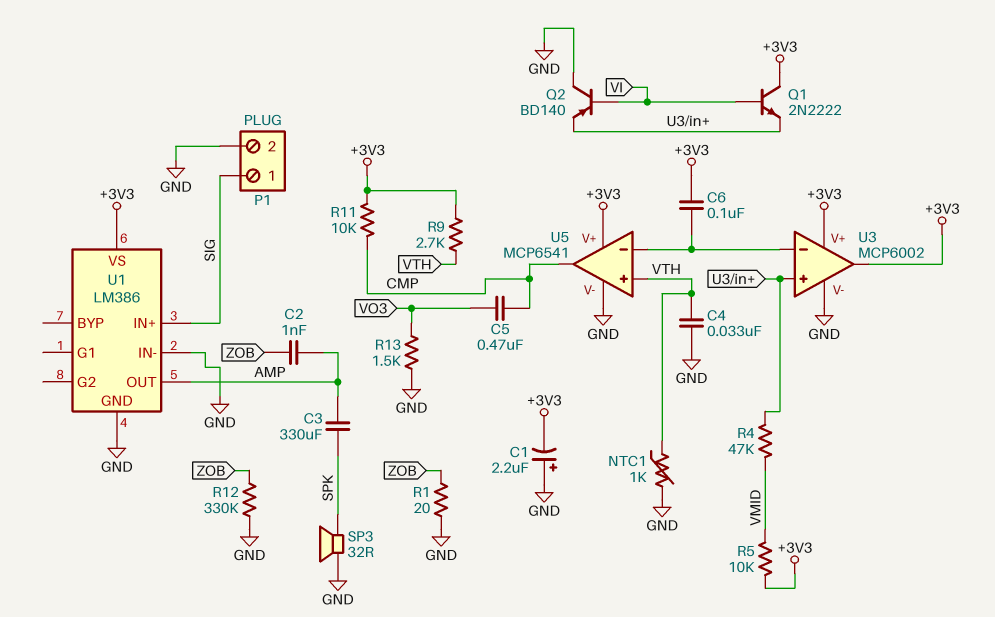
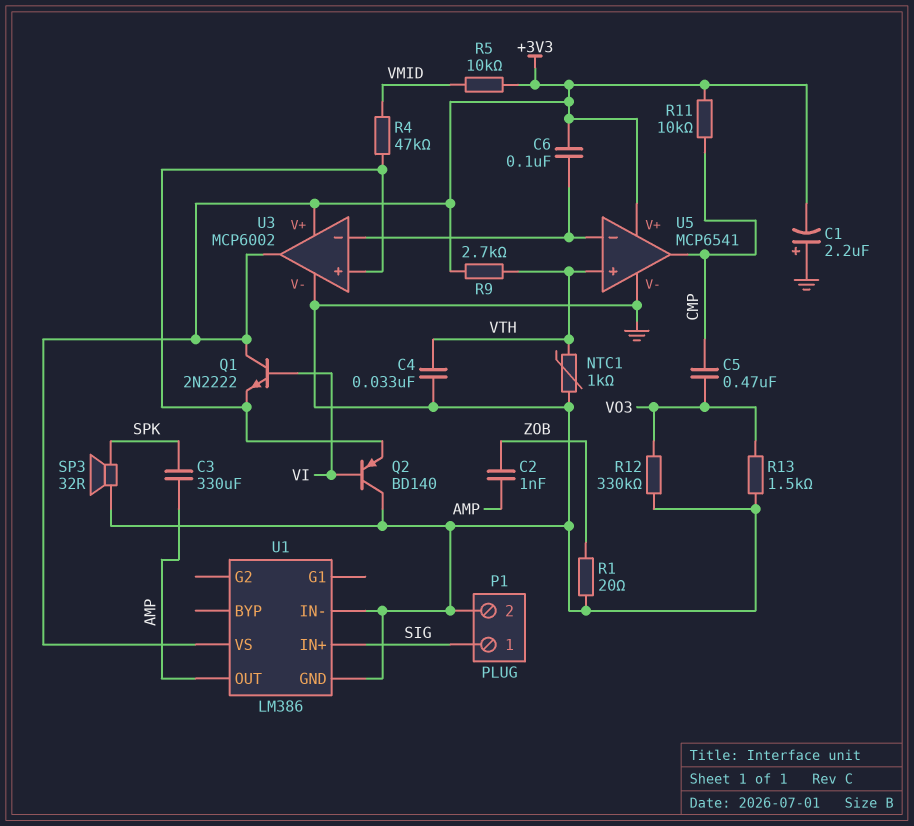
R12: 330k (GND, ZOB) -> 330k (GND, VO3)

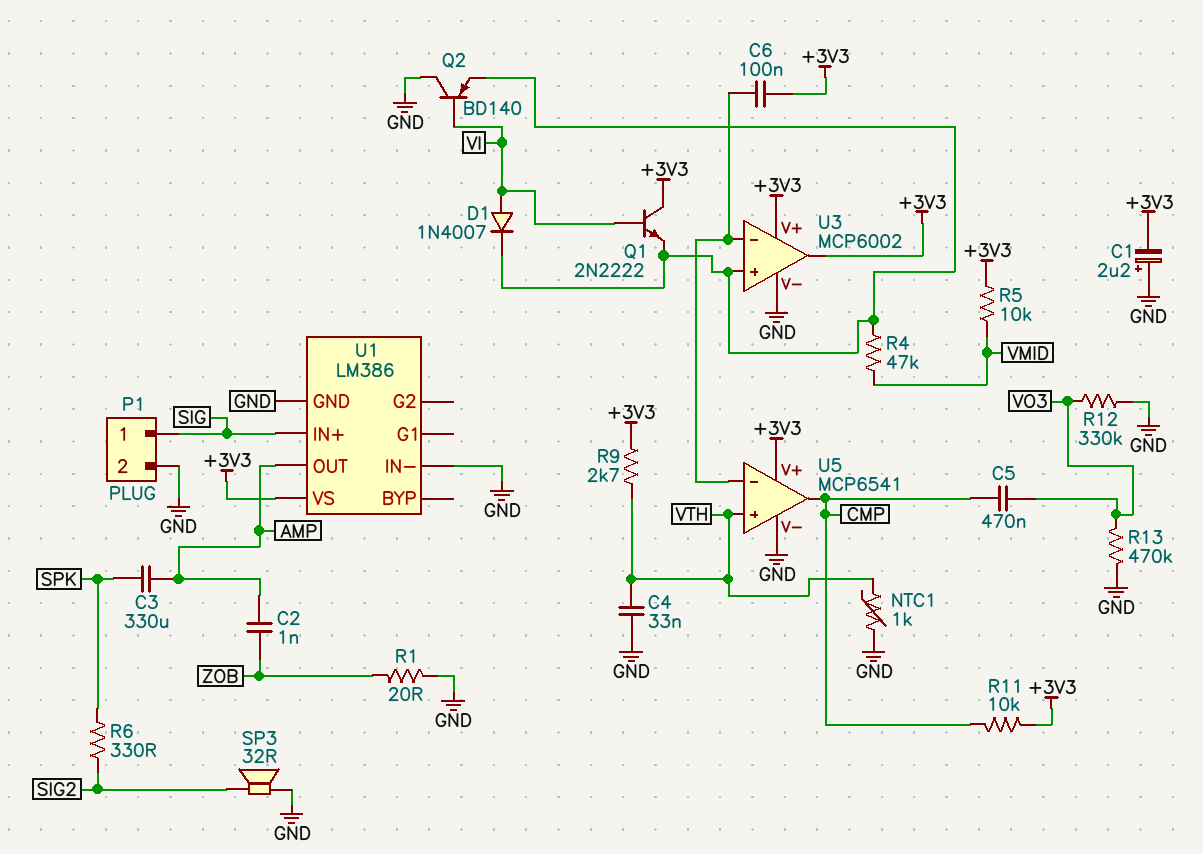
D1: none -> diode 1N4007 (A VI, K U3/in+)
R6: none -> 330 (SIG2, SPK)
R13: 1.5k (GND, VO3) -> 470k (GND, VO3)
SP3: speaker 32R (GND, SPK) -> speaker 32R (GND, SIG2)

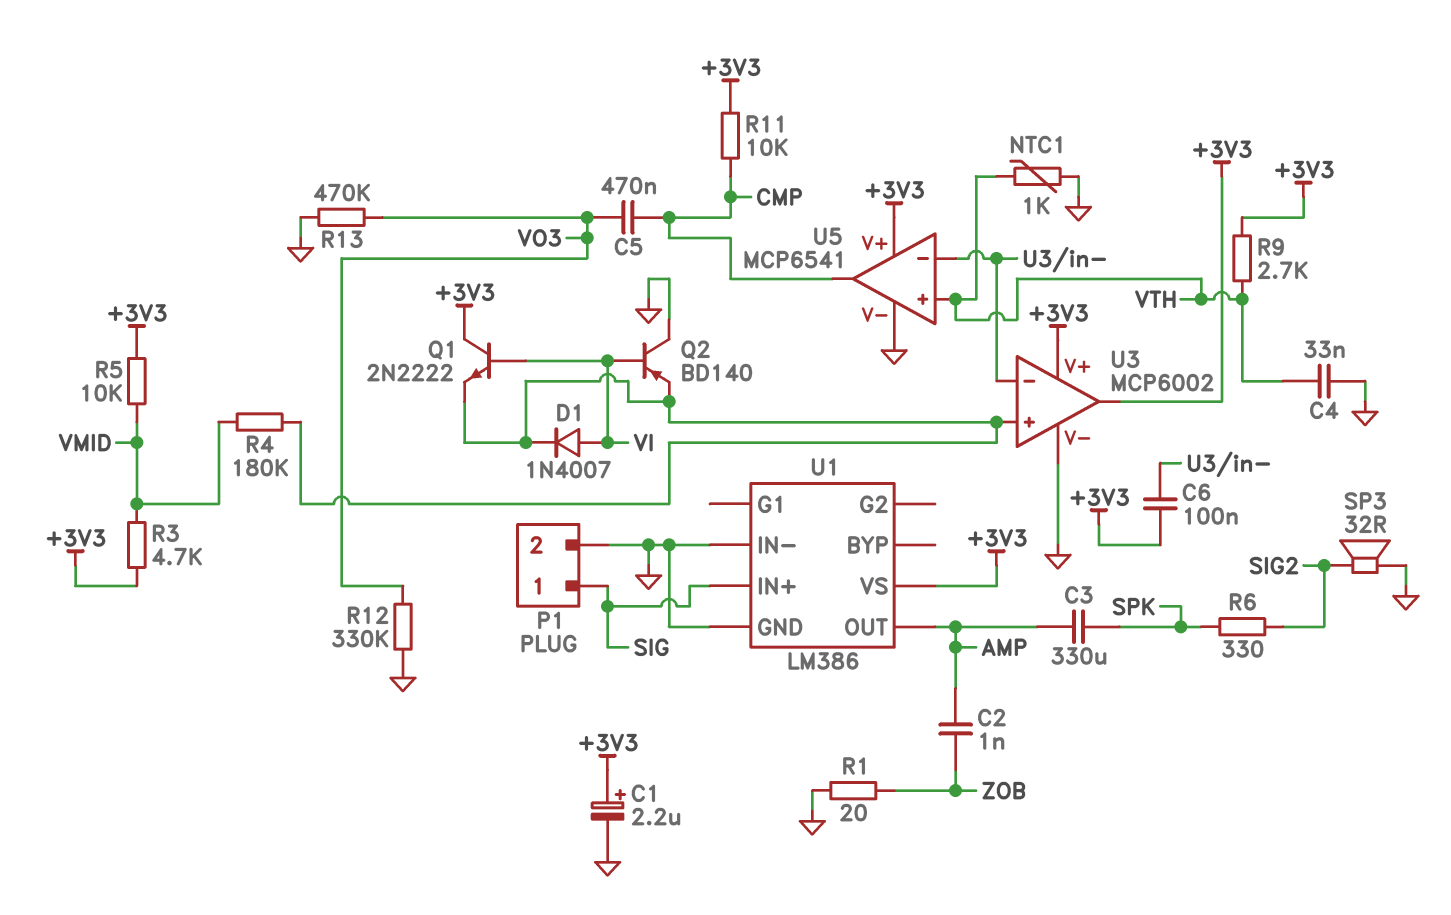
C1: 2.2uF (plus GND, minus +3V3) -> 2.2uF (plus +3V3, minus GND)
R3: none -> 4.7k (+3V3, VMID)
R4: 47k (U3/in+, VMID) -> 180k (U3/in+, VMID)

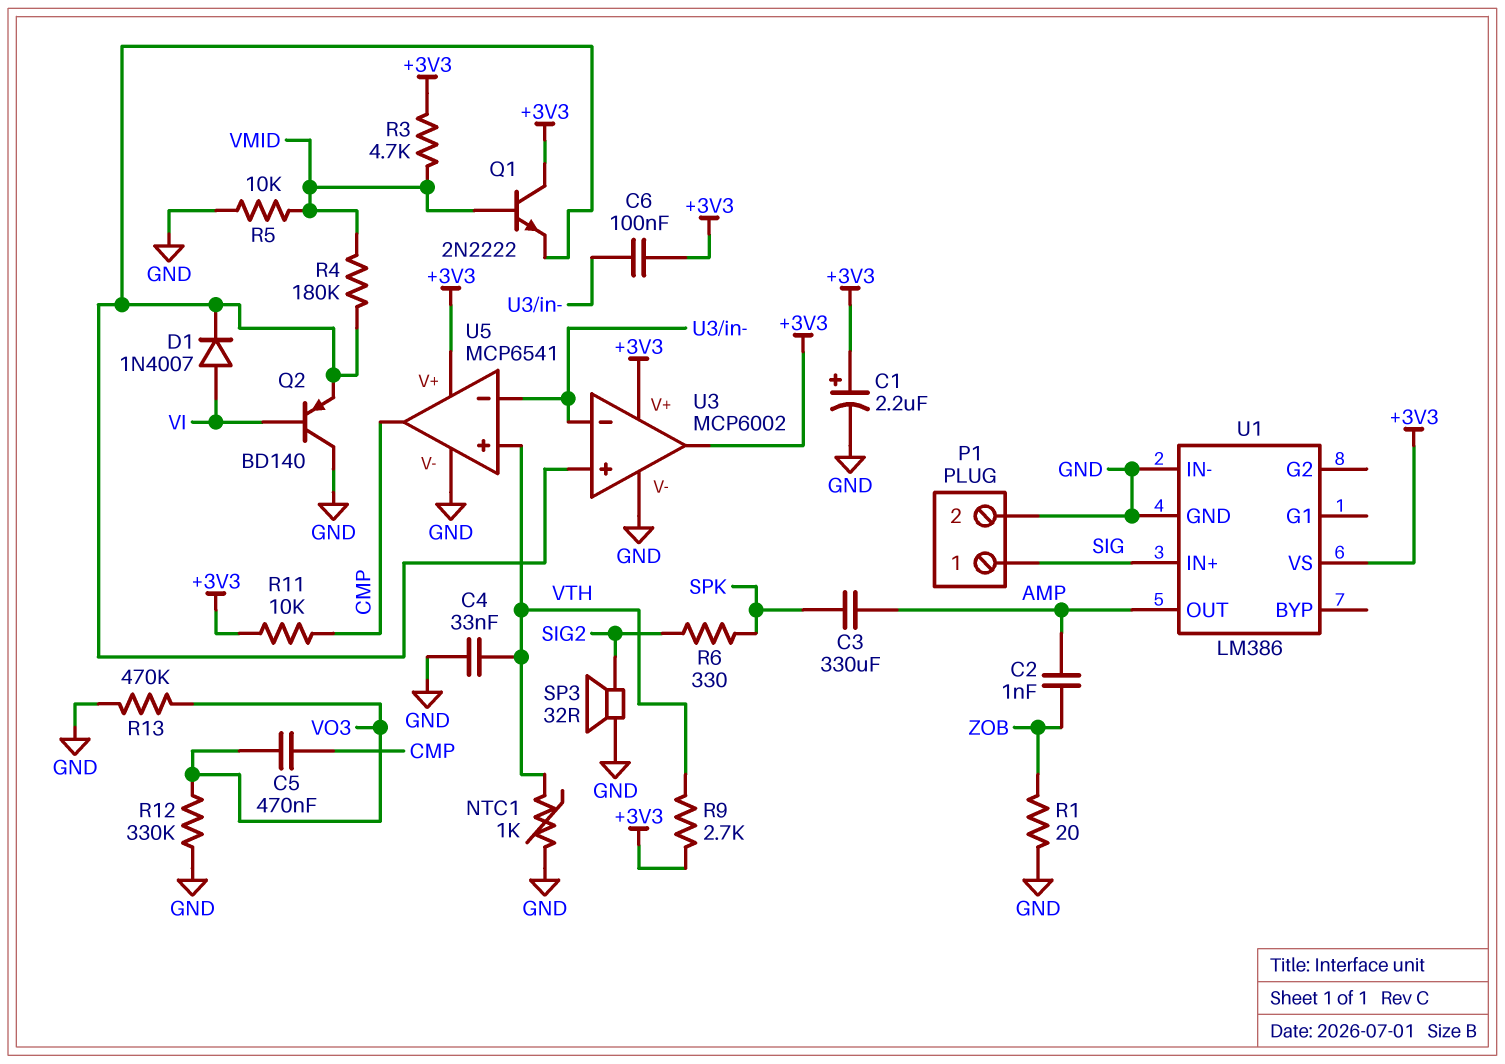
Q1: NPN 2N2222 (B VI, C +3V3, E U3/in+) -> NPN 2N2222 (B VMID, C +3V3, E U3/in+)
R5: 10k (+3V3, VMID) -> 10k (GND, VMID)

